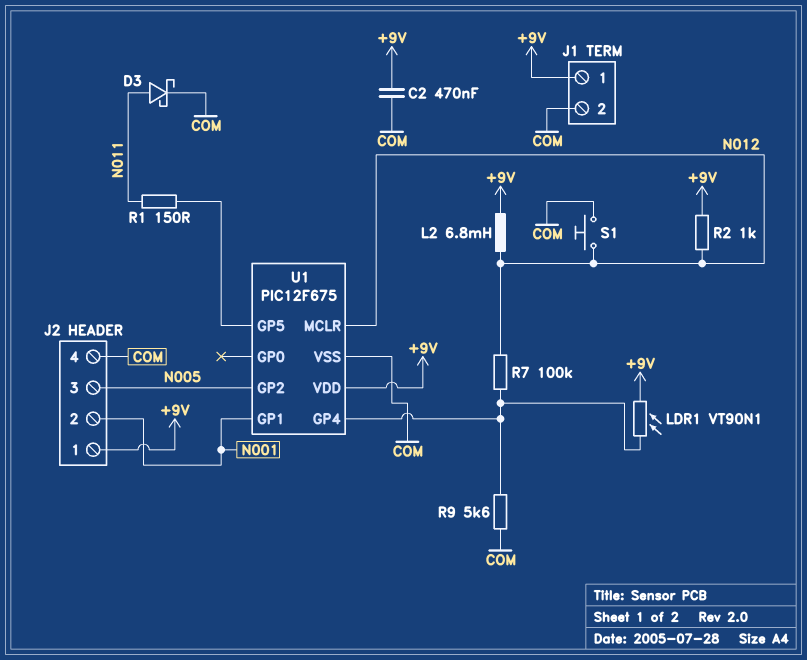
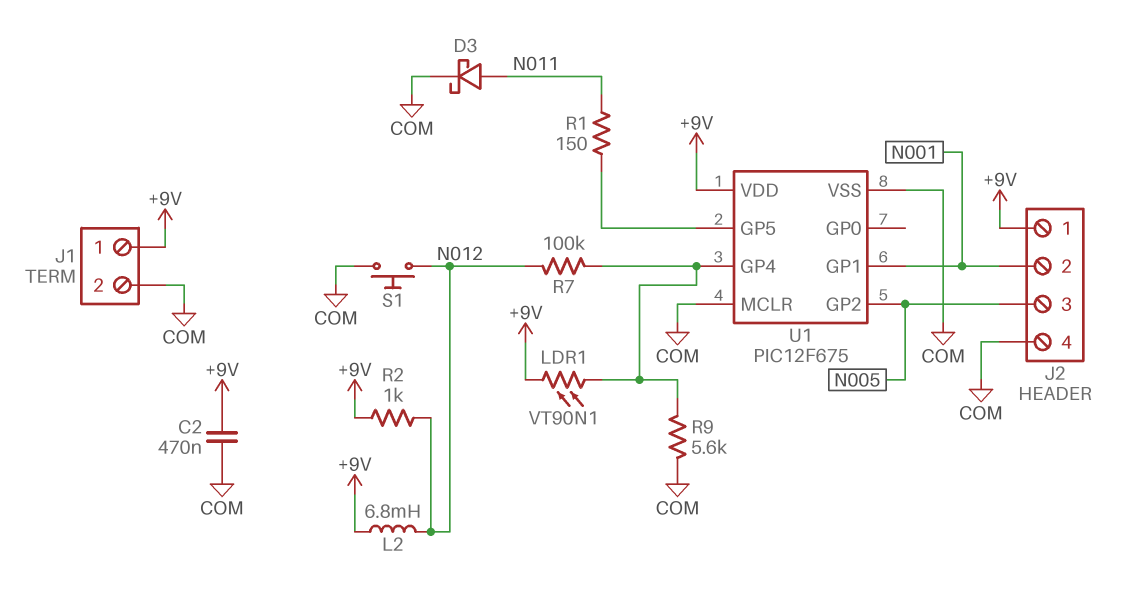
U1 pin MCLR: N012 -> COM

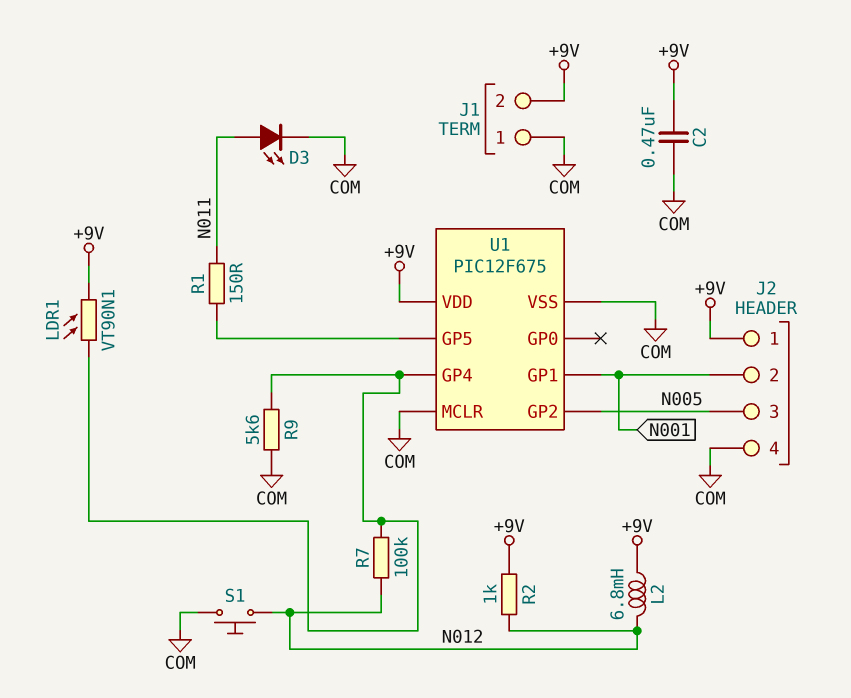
D3: schottky (A N011, K COM) -> LED (A N011, K COM)
J1 pin 1: +9V -> COM
J1 pin 2: COM -> +9V

